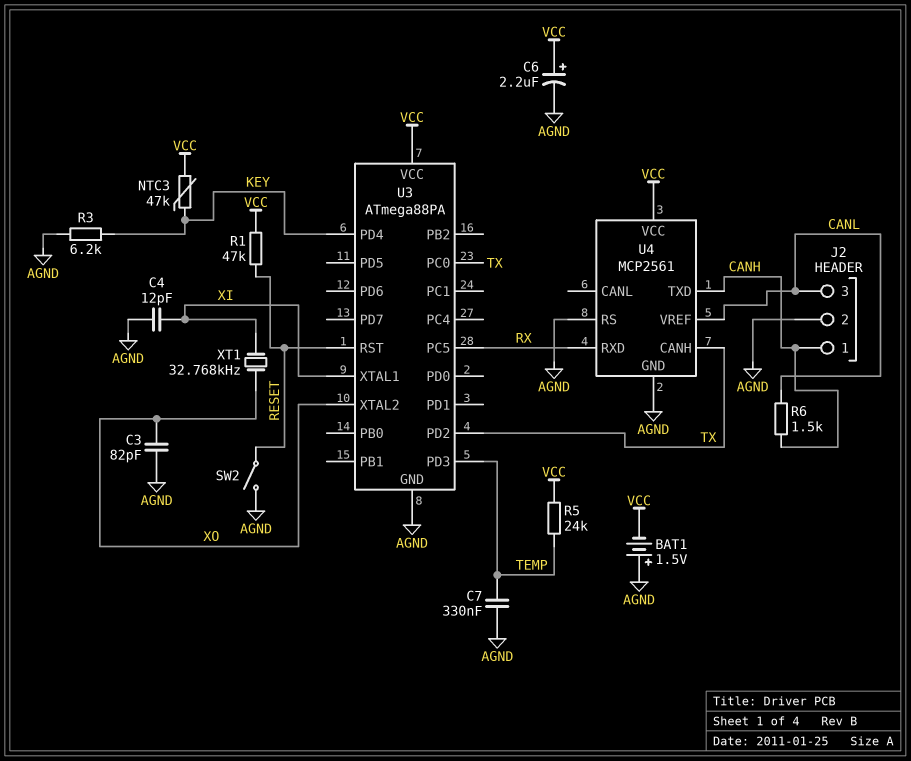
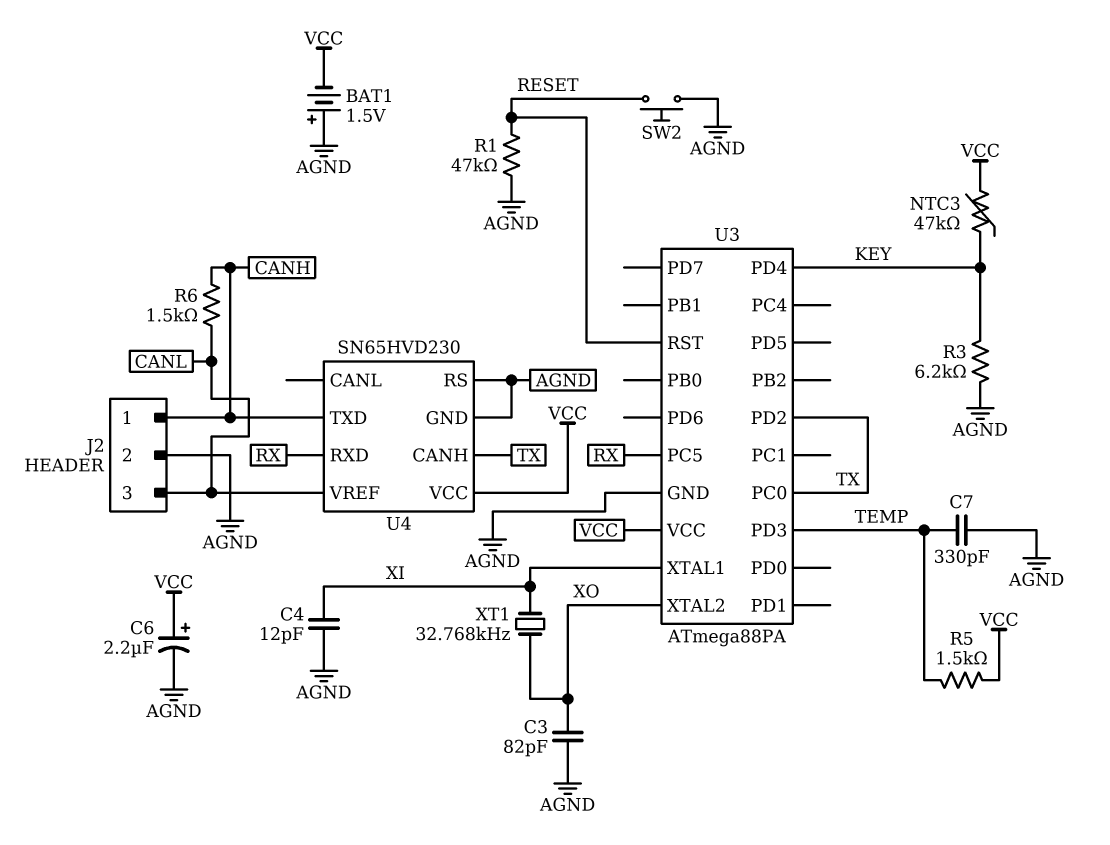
C7: 330nF (AGND, TEMP) -> 330pF (AGND, TEMP)
R1: 47k (RESET, VCC) -> 47k (AGND, RESET)
R5: 24k (TEMP, VCC) -> 1.5k (TEMP, VCC)
SW2: switch (AGND, RESET) -> button (AGND, RESET)
U4: MCP2561 -> SN65HVD230

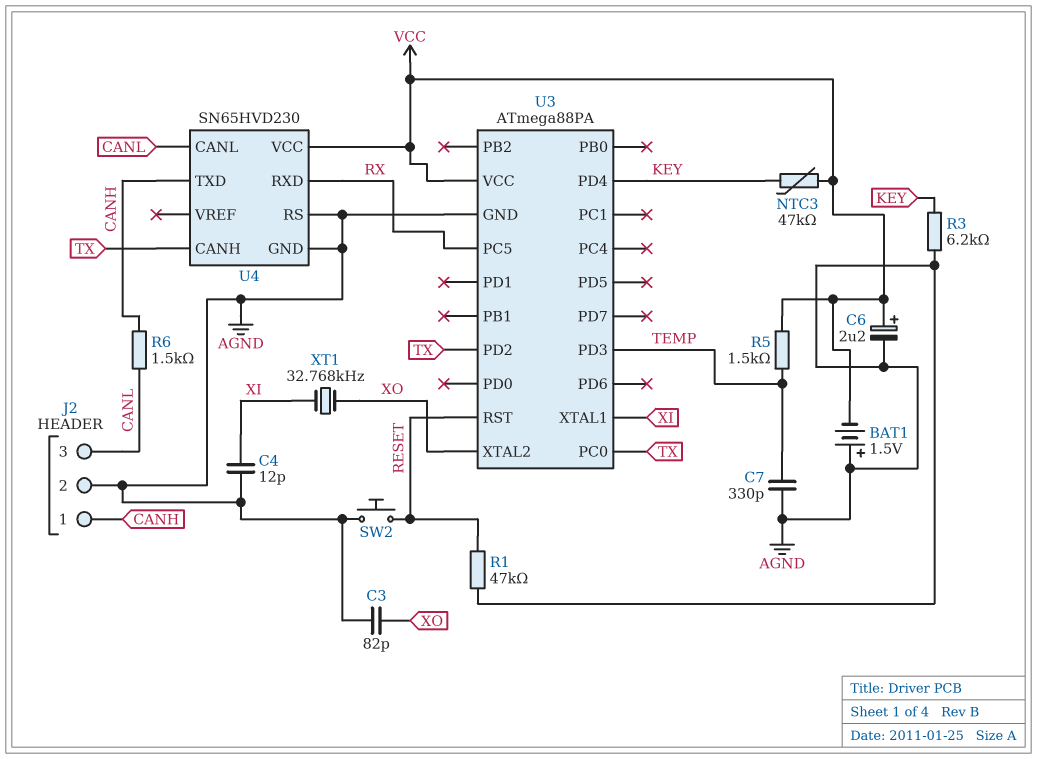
U4 pin CANL: none -> CANL
U4 pin VREF: CANL -> none

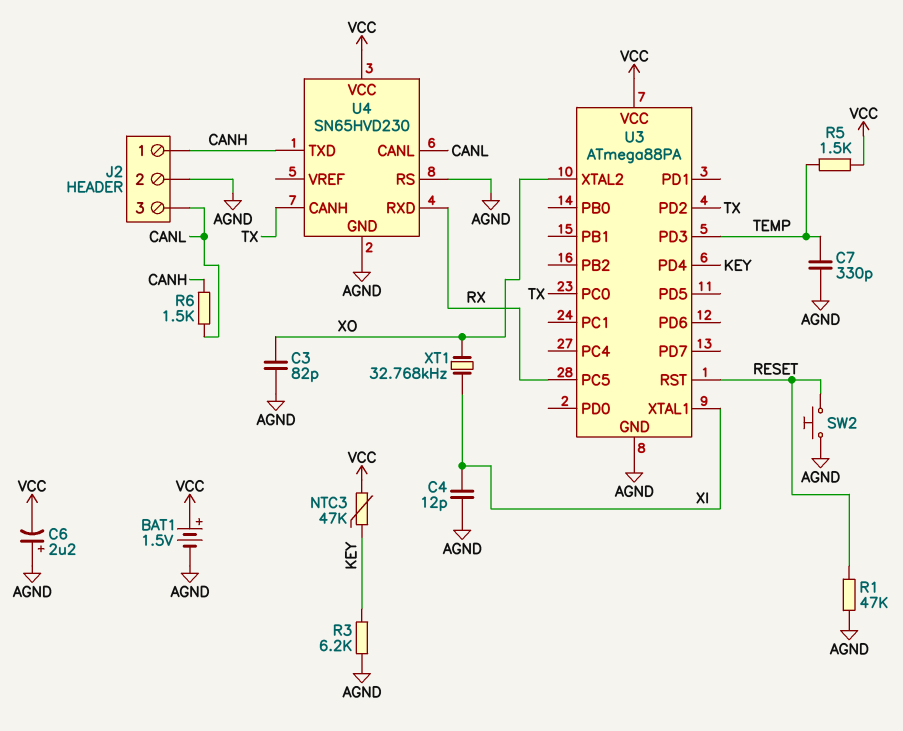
BAT1: 1.5V (plus AGND, minus VCC) -> 1.5V (plus VCC, minus AGND)
C6: 2.2uF (plus VCC, minus AGND) -> 2.2uF (plus AGND, minus VCC)

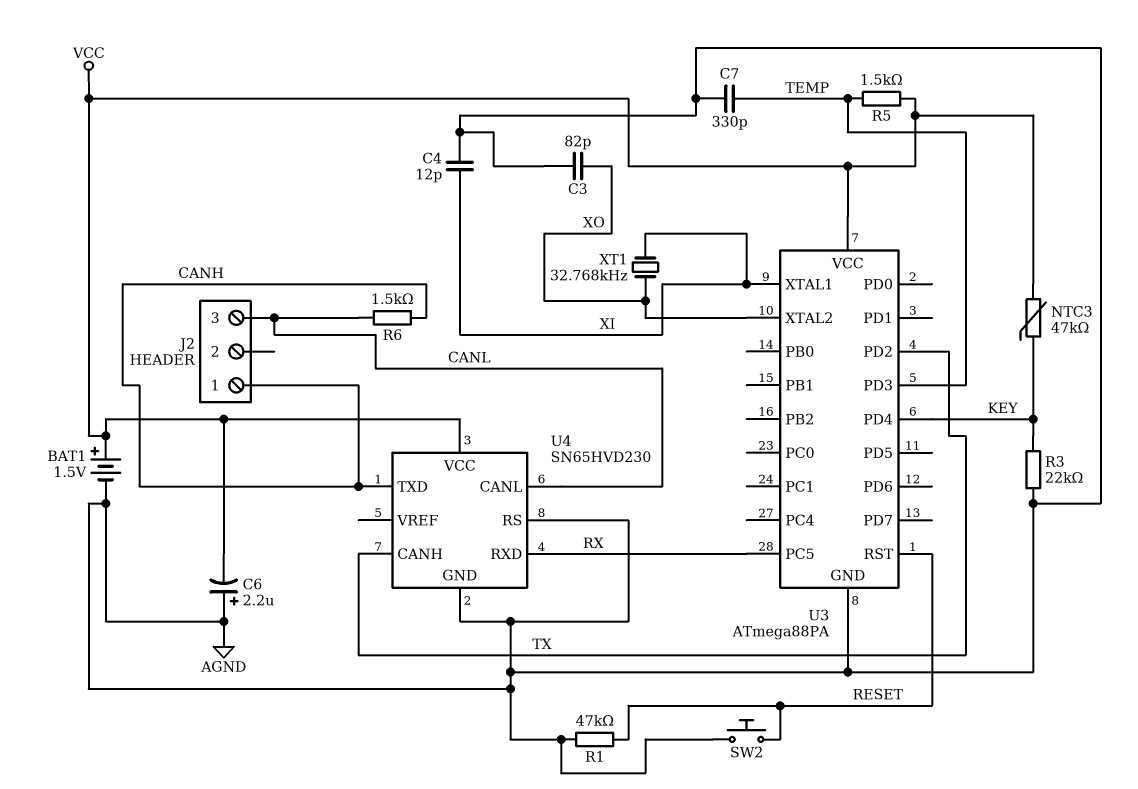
J2 pin 2: AGND -> none
R3: 6.2k (AGND, KEY) -> 22k (AGND, KEY)
U3 pin PC0: TX -> none

